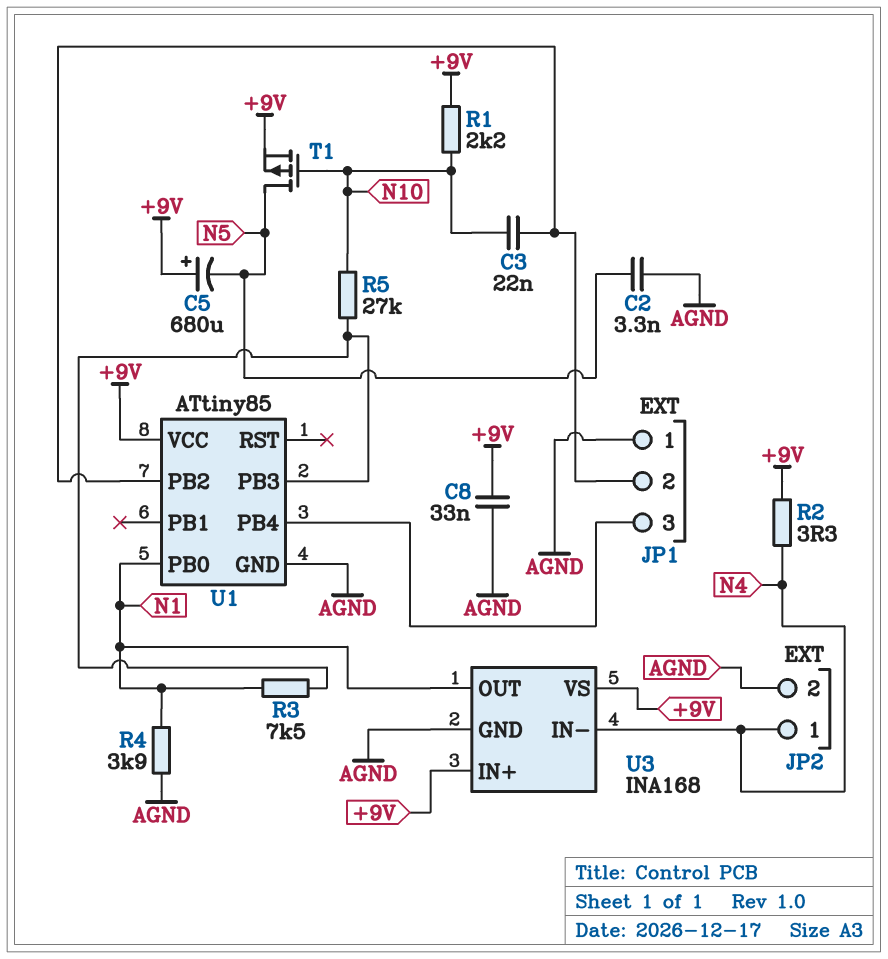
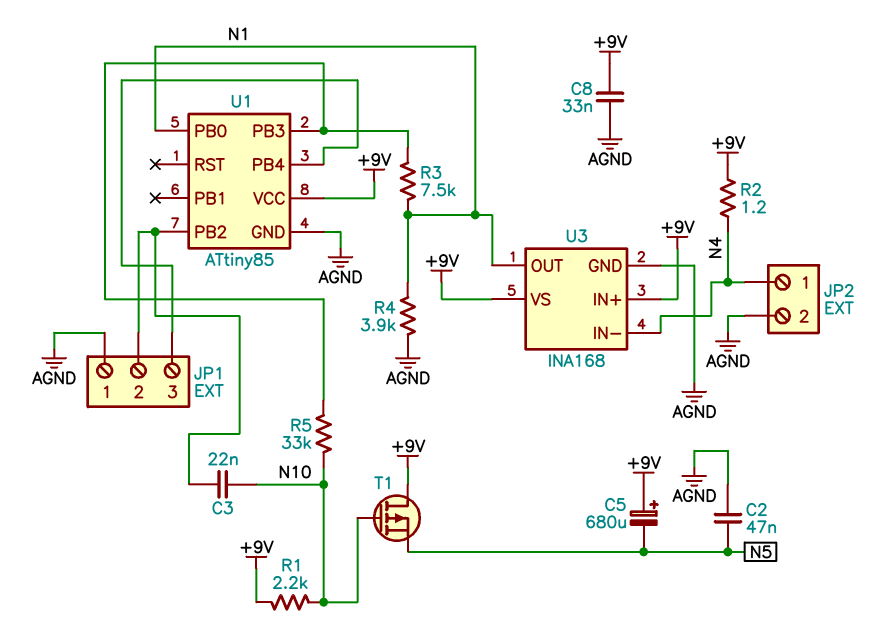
C2: 3.3nF (AGND, N5) -> 47nF (AGND, N5)
R2: 3.3 (+9V, N4) -> 1.2 (+9V, N4)
R5: 27k (N10, U1/PB3) -> 33k (N10, U1/PB3)
T1: PMOS (G N10, D N5, S +9V) -> PMOS (G N10, D +9V, S N5)

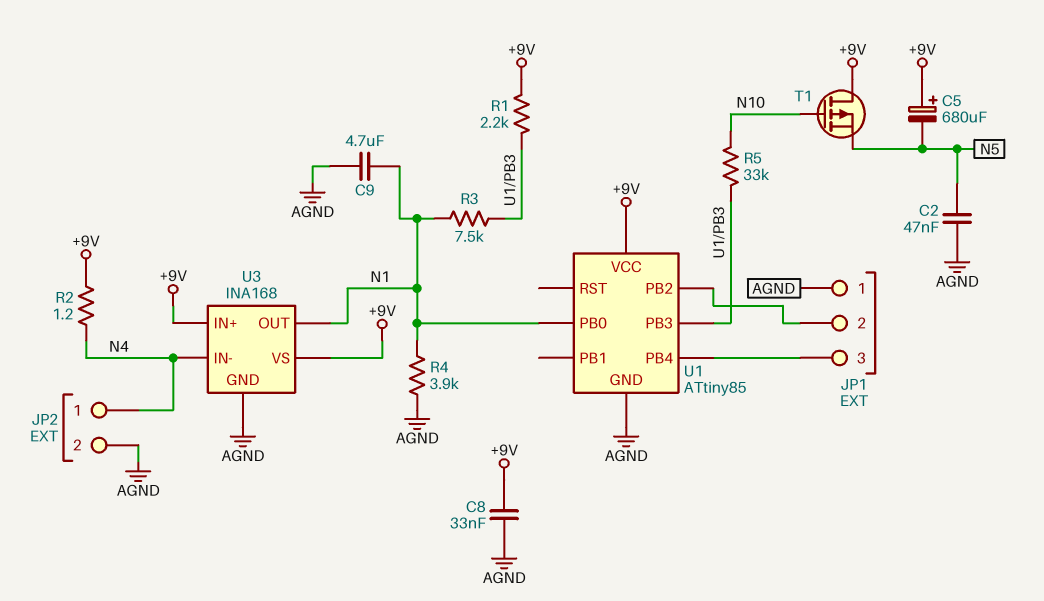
C3: 22nF (JP1/2, N10) -> none
C9: none -> 4.7uF (AGND, N1)
R1: 2.2k (+9V, N10) -> 2.2k (+9V, U1/PB3)

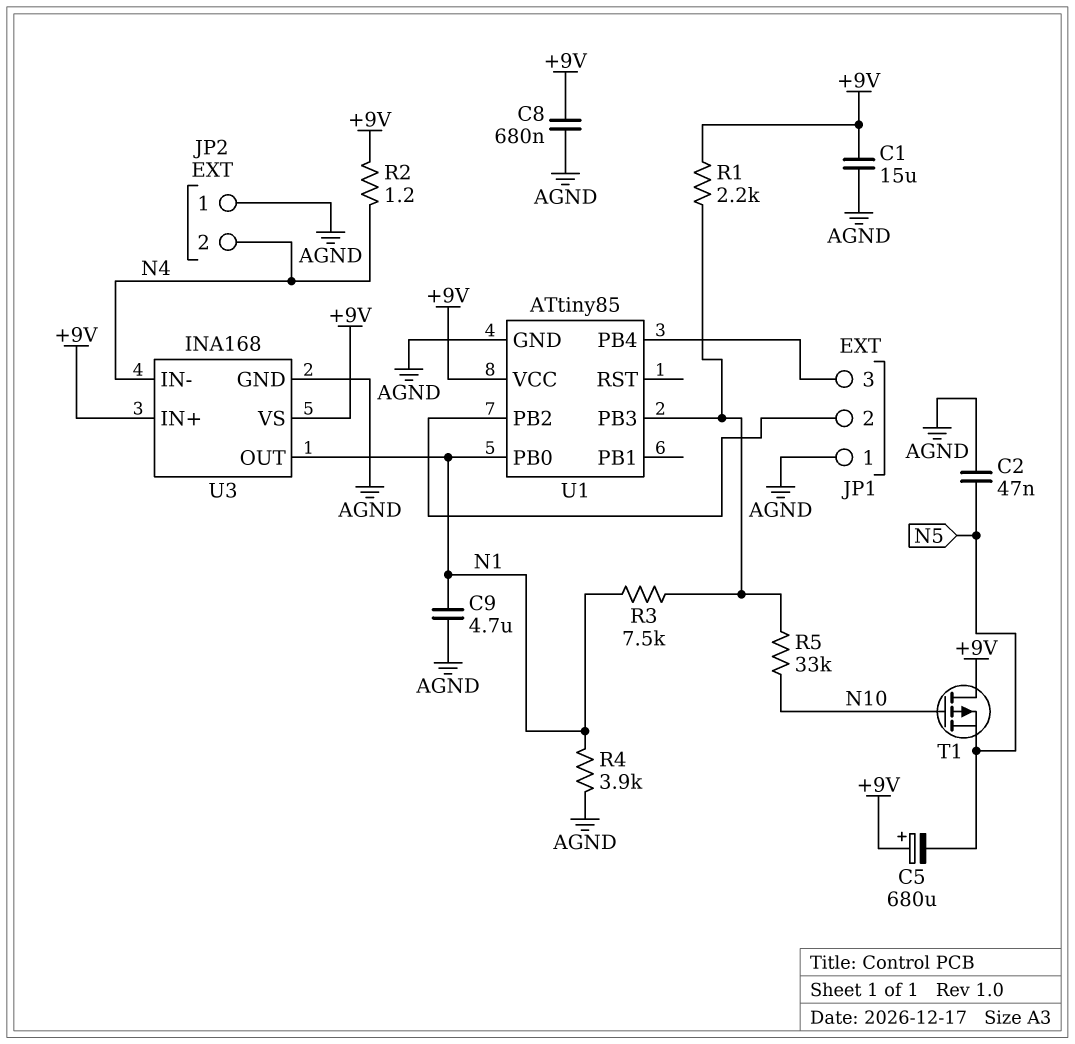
C1: none -> 15uF (+9V, AGND)
C8: 33nF (+9V, AGND) -> 680nF (+9V, AGND)
JP2 pin 1: N4 -> AGND
JP2 pin 2: AGND -> N4

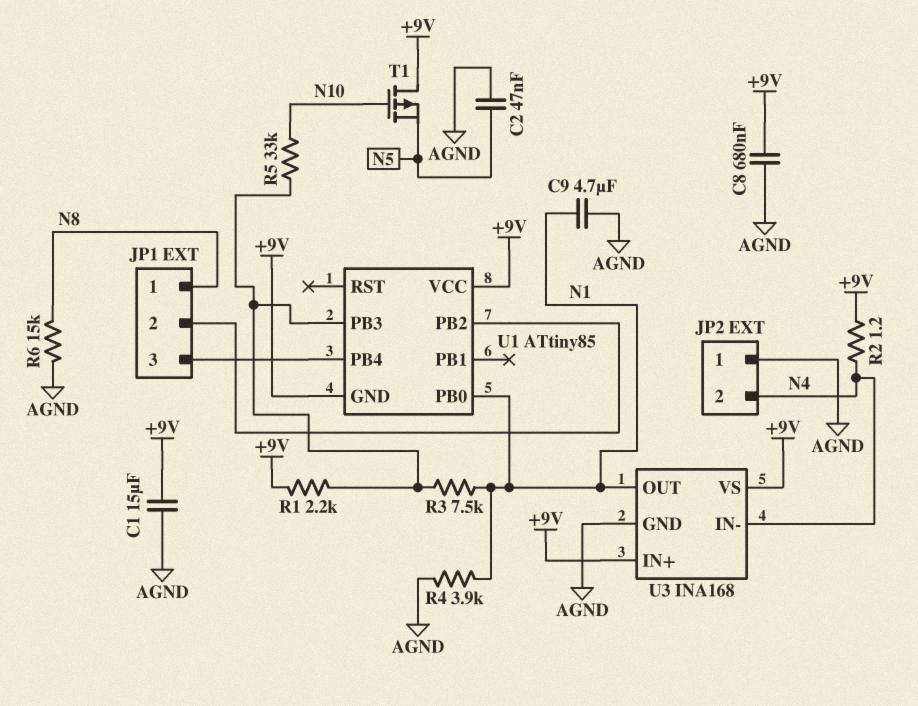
C5: 680uF (plus +9V, minus N5) -> none
JP1 pin 1: AGND -> N8
R6: none -> 15k (AGND, N8)
U1 pin GND: AGND -> +9V

